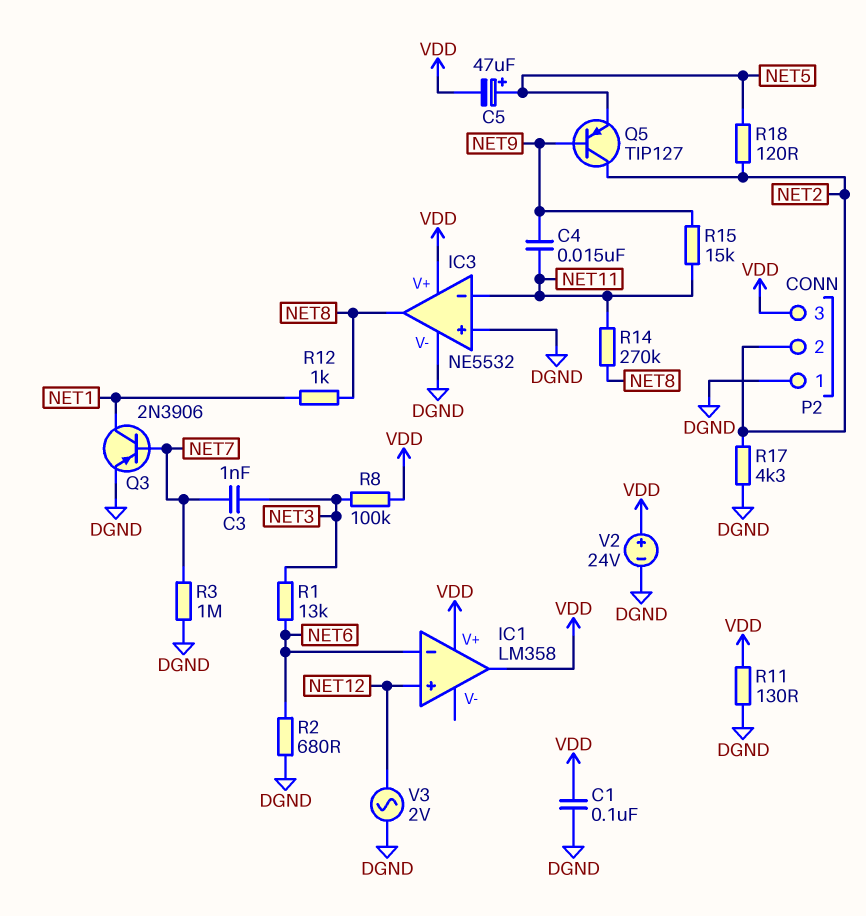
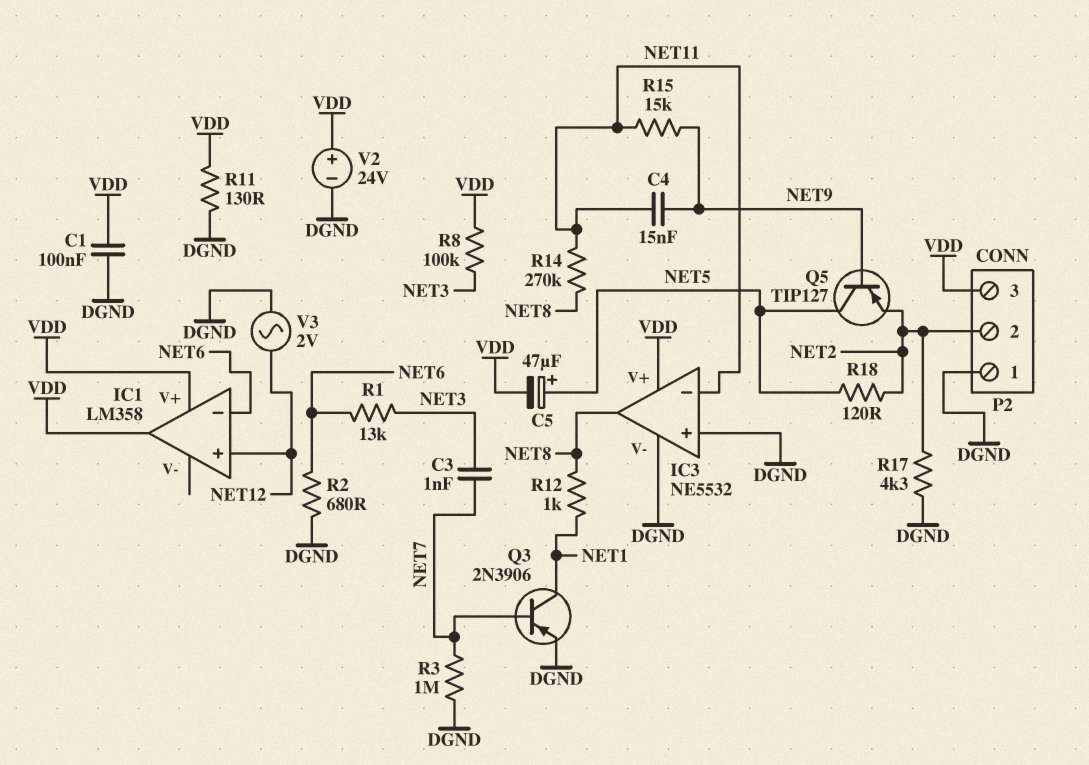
Q5: PNP TIP127 (B NET9, C NET2, E NET5) -> PNP TIP127 (B NET9, C NET5, E NET2)

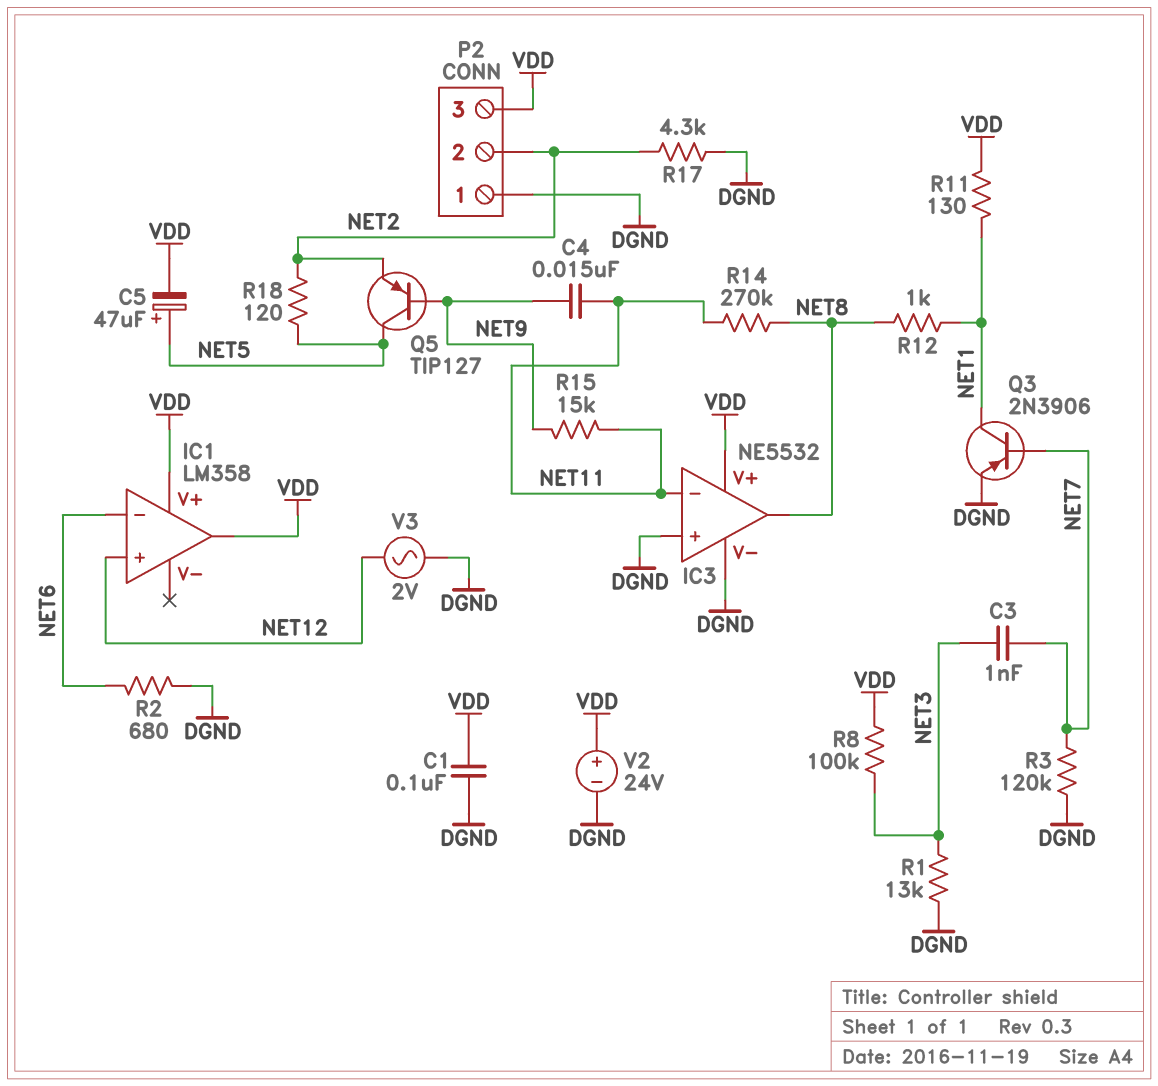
R1: 13k (NET3, NET6) -> 13k (DGND, NET3)
R3: 1M (DGND, NET7) -> 120k (DGND, NET7)
R11: 130 (DGND, VDD) -> 130 (NET1, VDD)

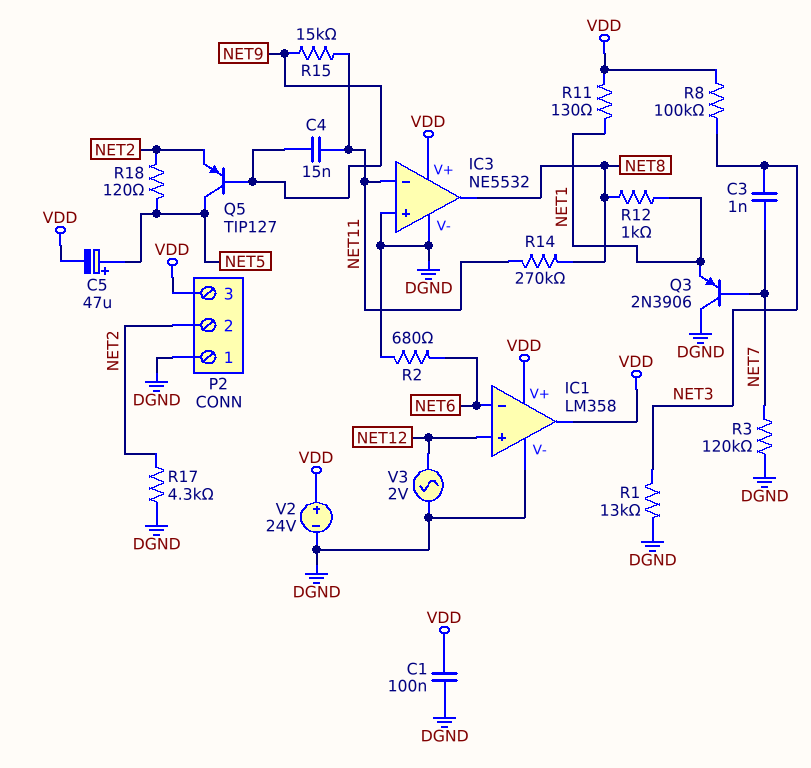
IC1 pin V-: none -> DGND
Q3: PNP 2N3906 (B NET7, C NET1, E DGND) -> PNP 2N3906 (B NET7, C DGND, E NET1)

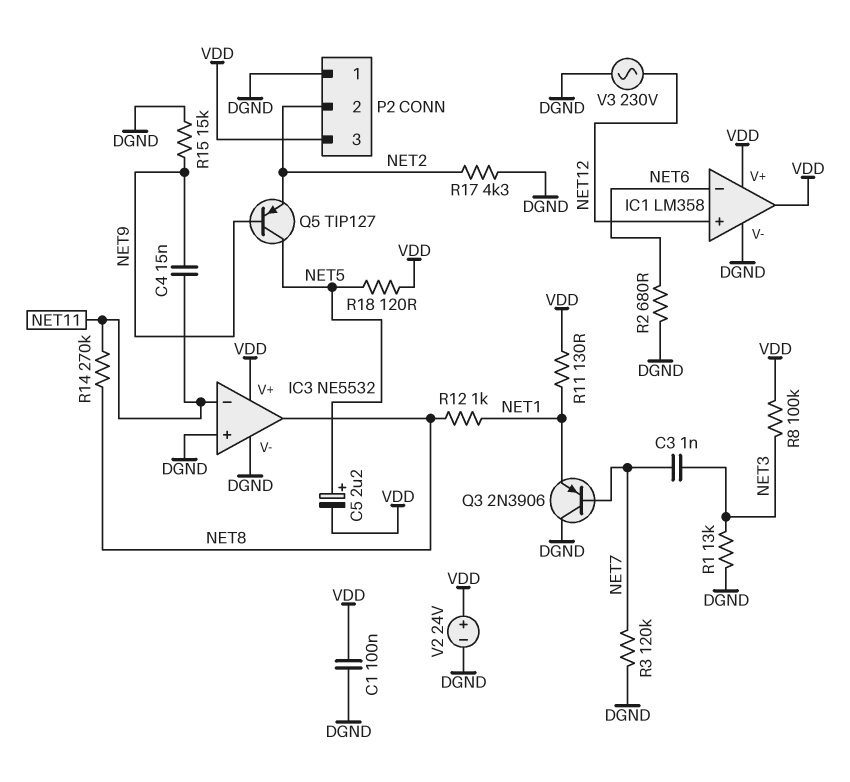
C5: 47uF (plus NET5, minus VDD) -> 2.2uF (plus NET5, minus VDD)
R15: 15k (NET9, NET11) -> 15k (DGND, NET9)
R18: 120 (NET2, NET5) -> 120 (NET5, VDD)
V3: AC 2V (DGND, NET12) -> AC 230V (DGND, NET12)

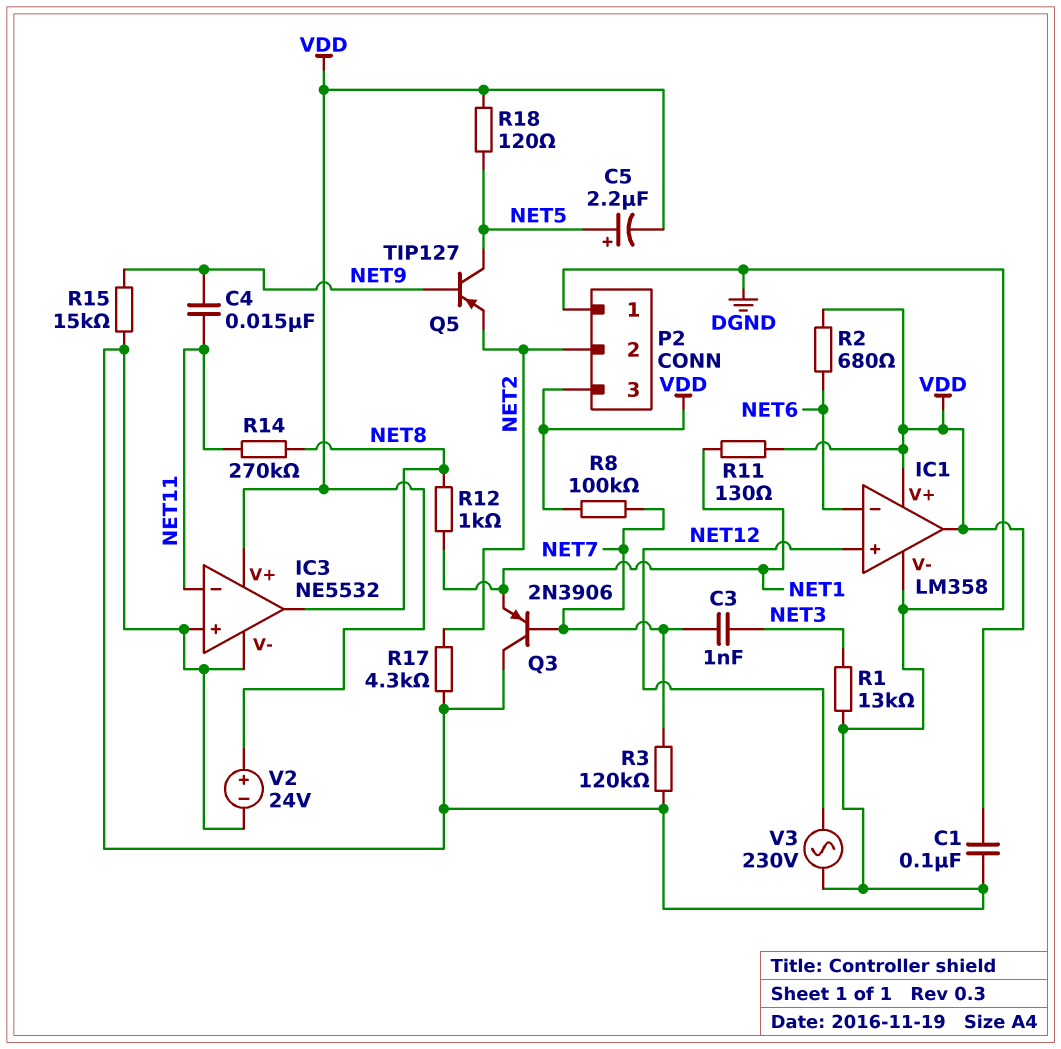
R2: 680 (DGND, NET6) -> 680 (NET6, VDD)
R8: 100k (NET3, VDD) -> 100k (NET7, VDD)

